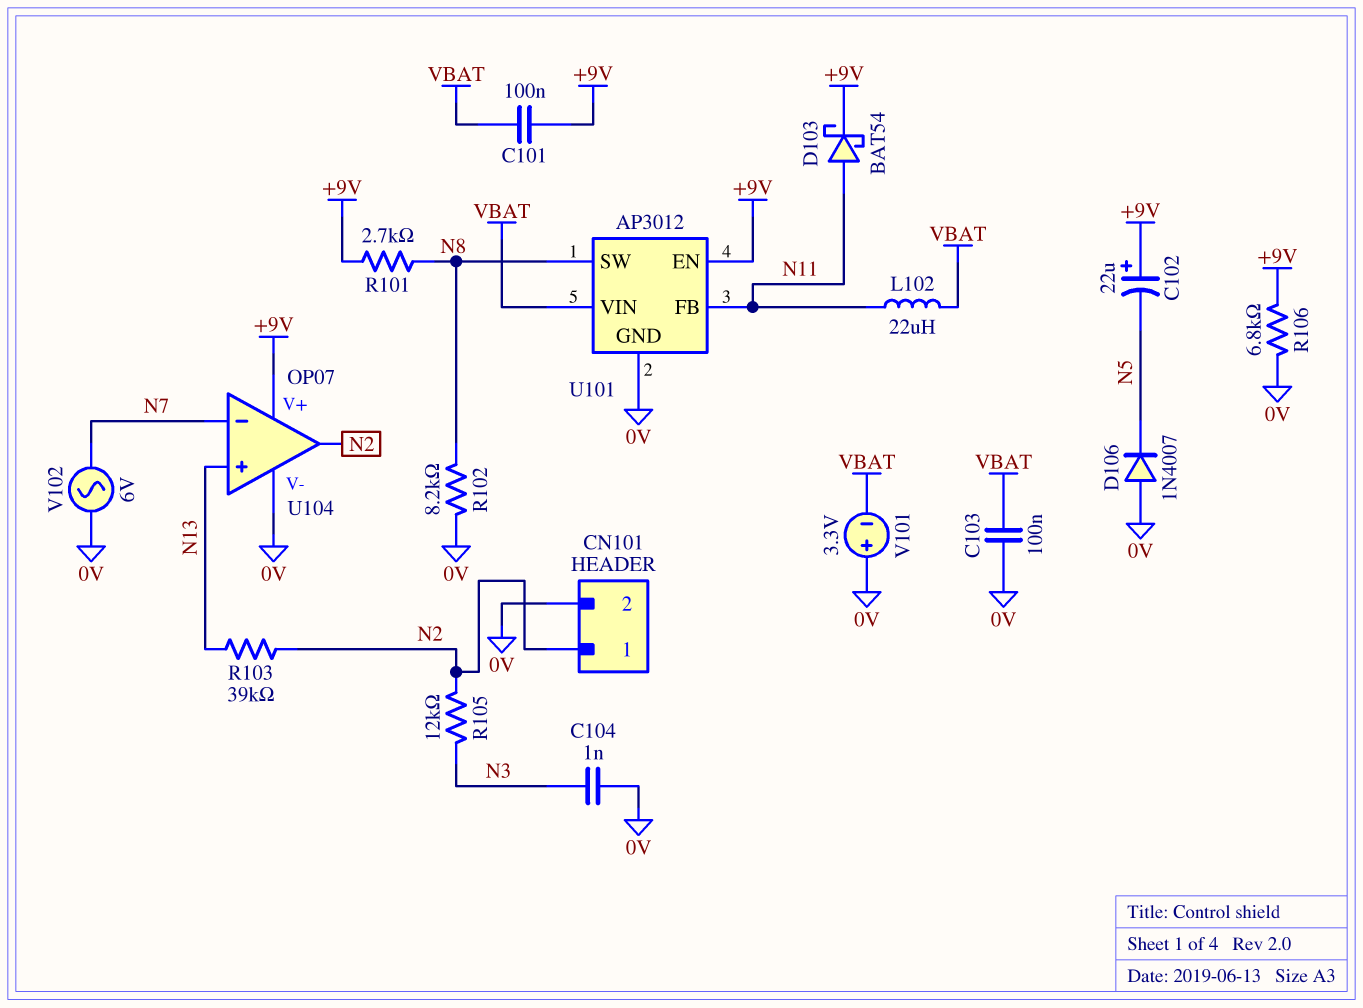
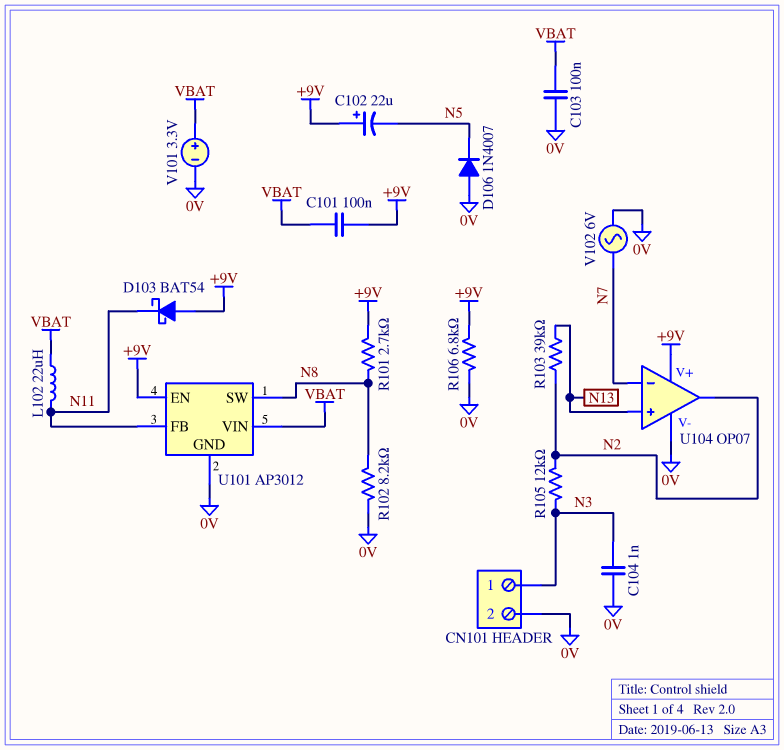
CN101 pin 1: N2 -> N3
D103: schottky BAT54 (A N11, K +9V) -> schottky BAT54 (A +9V, K N11)
V101: 3.3V (plus 0V, minus VBAT) -> 3.3V (plus VBAT, minus 0V)

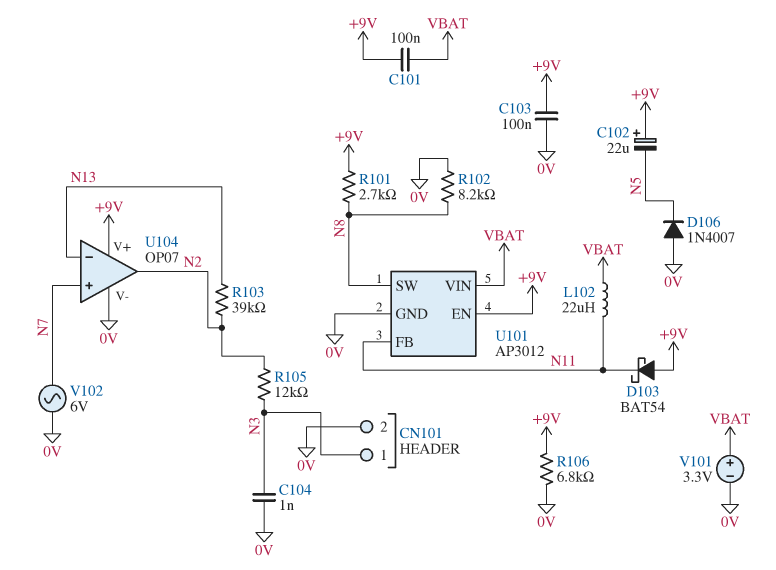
C103: 100nF (0V, VBAT) -> 100nF (+9V, 0V)
U104 pin in+: N13 -> N7
U104 pin in-: N7 -> N13

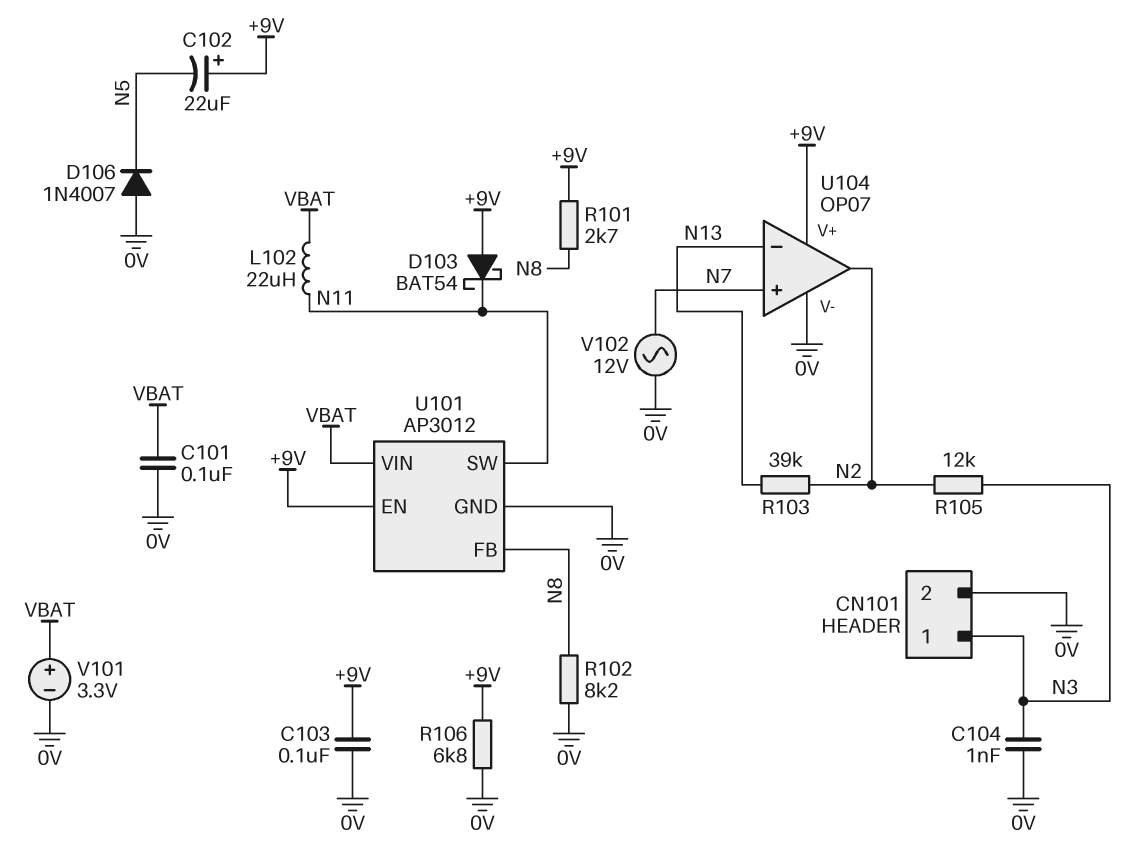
C101: 100nF (+9V, VBAT) -> 100nF (0V, VBAT)
U101 pin FB: N11 -> N8
U101 pin SW: N8 -> N11
V102: AC 6V (0V, N7) -> AC 12V (0V, N7)

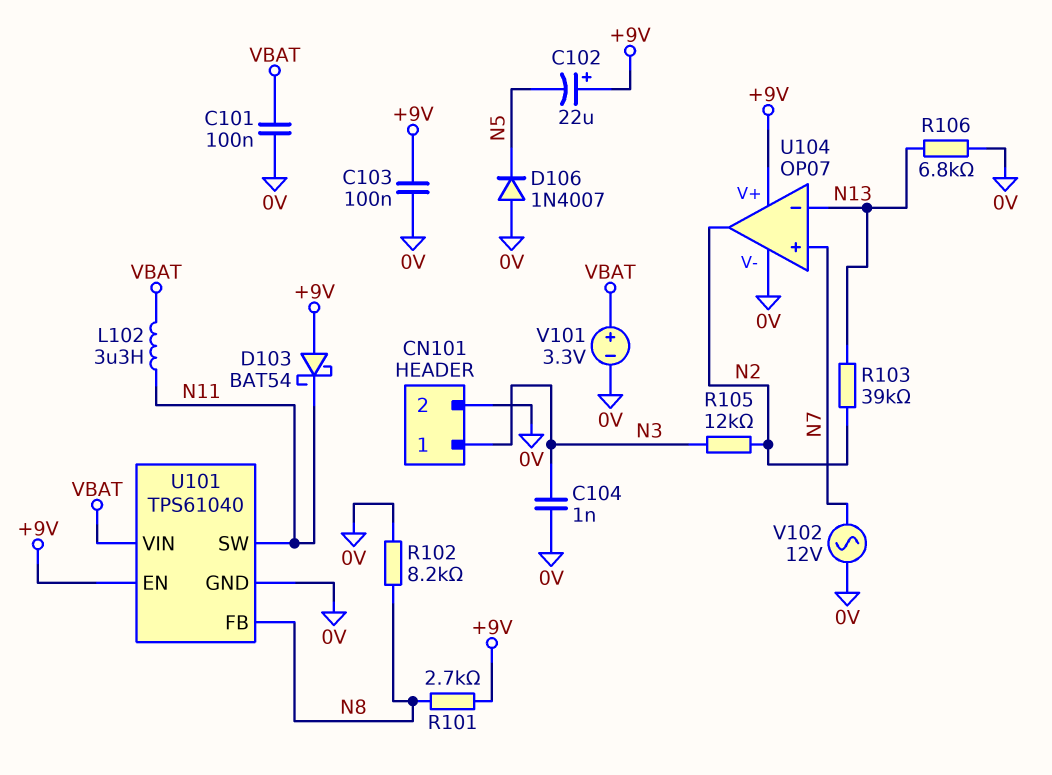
L102: 22uH (N11, VBAT) -> 3.3uH (N11, VBAT)
R106: 6.8k (+9V, 0V) -> 6.8k (0V, N13)
U101: AP3012 -> TPS61040

